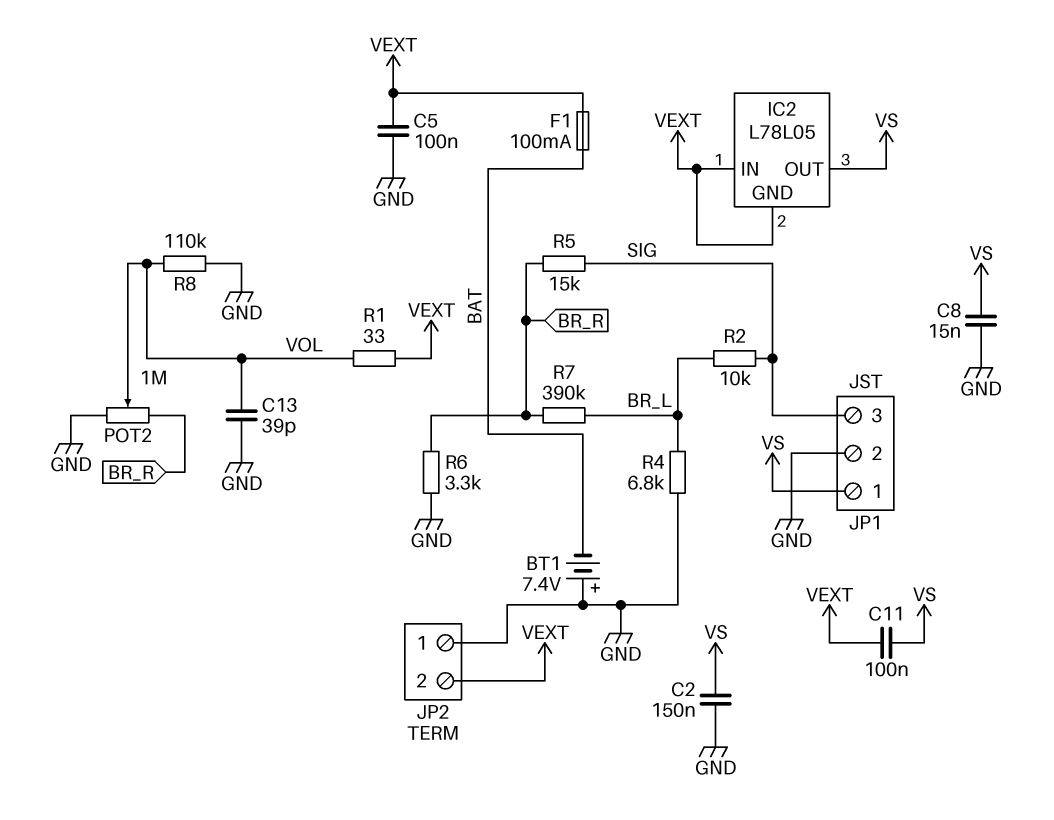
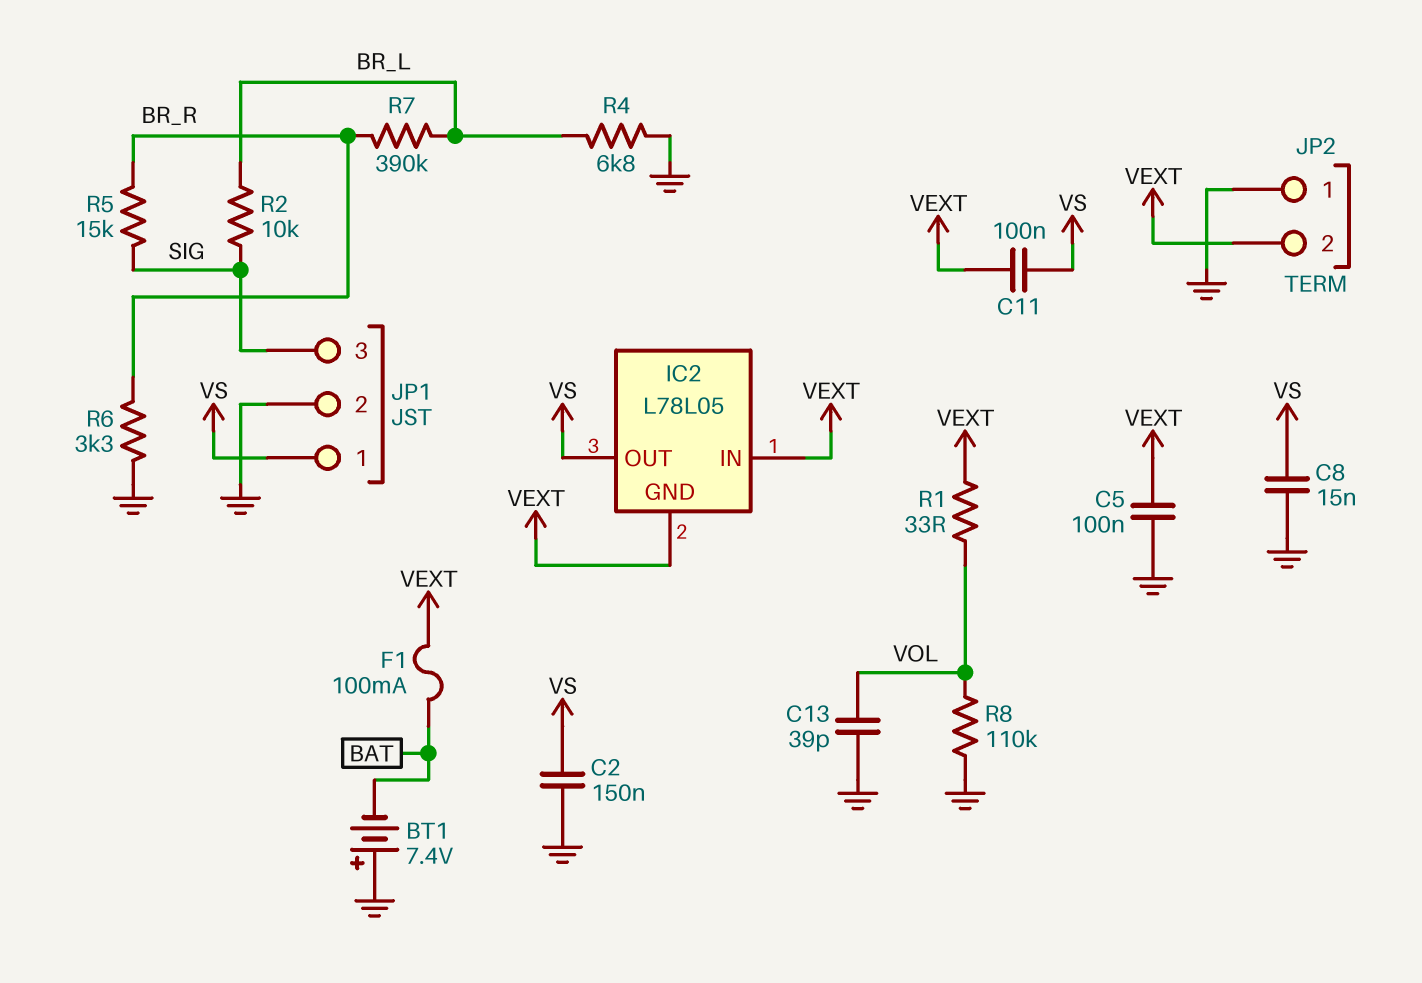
POT2: 1M (BR_R, GND, wiper VOL) -> none

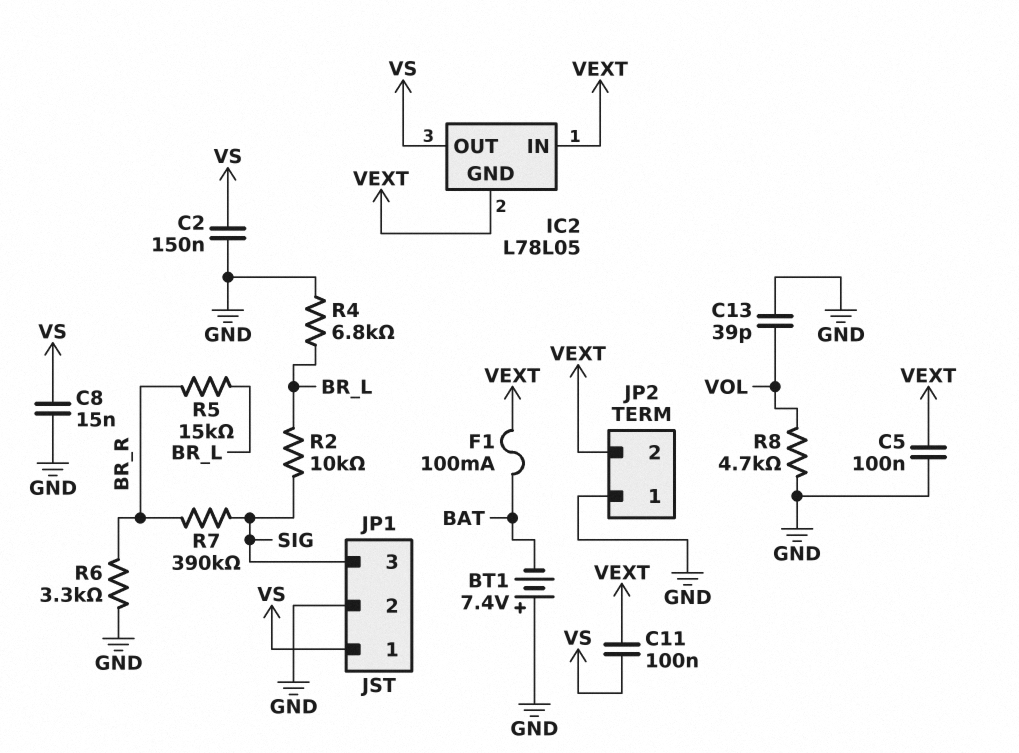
R1: 33 (VEXT, VOL) -> none
R5: 15k (BR_R, SIG) -> 15k (BR_L, BR_R)
R7: 390k (BR_L, BR_R) -> 390k (BR_R, SIG)
R8: 110k (GND, VOL) -> 4.7k (GND, VOL)

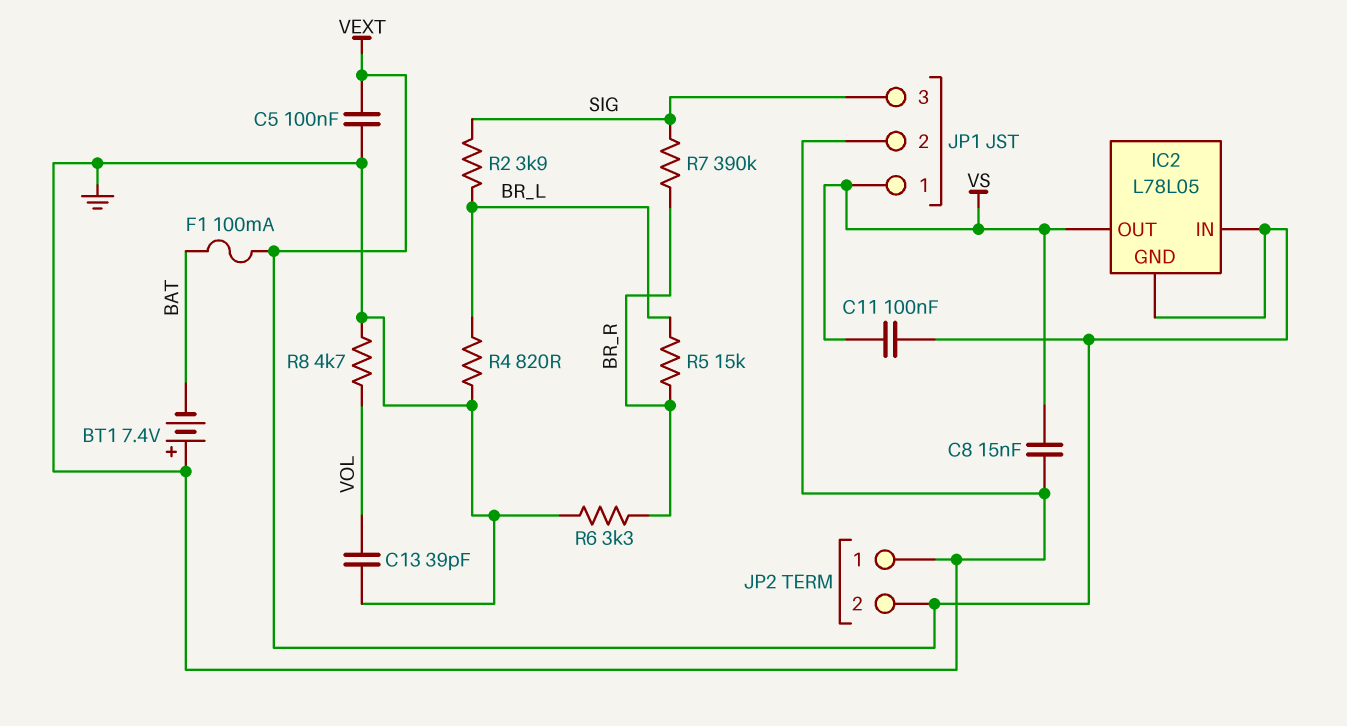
C2: 150nF (GND, VS) -> none
R2: 10k (BR_L, SIG) -> 3.9k (BR_L, SIG)
R4: 6.8k (BR_L, GND) -> 820 (BR_L, GND)

